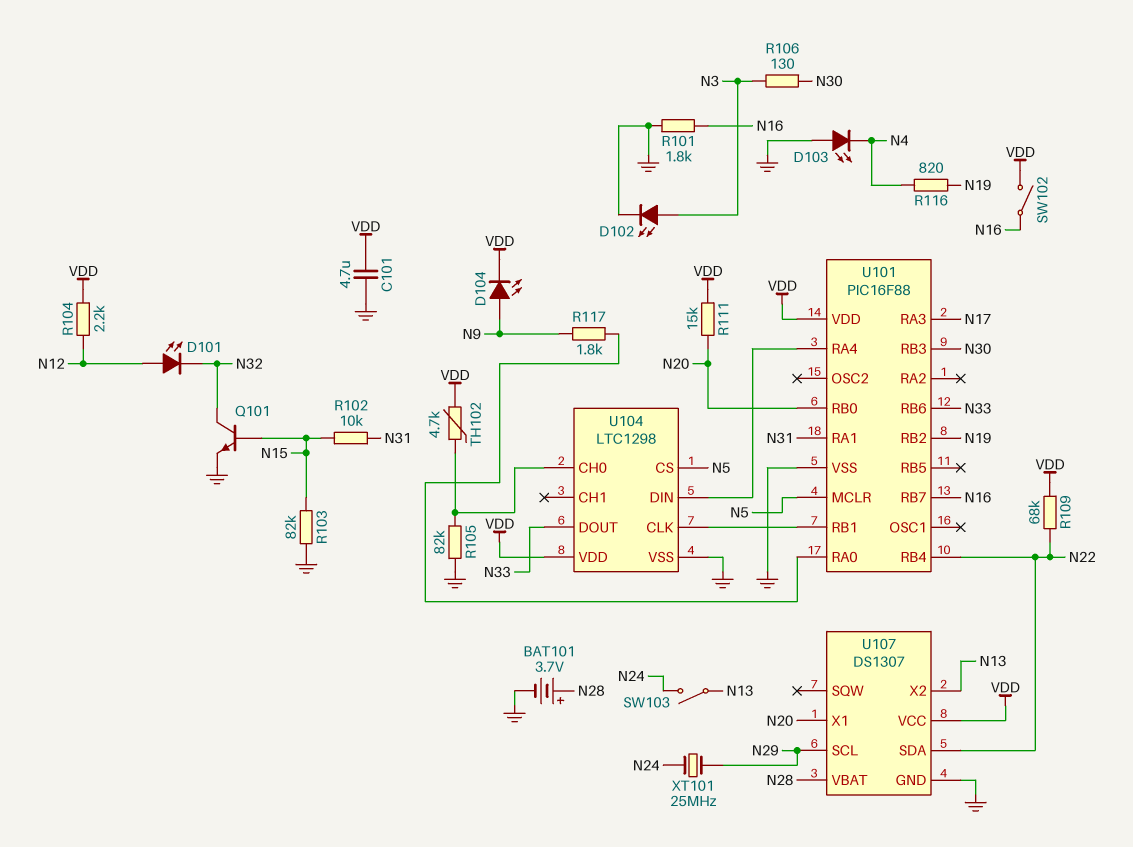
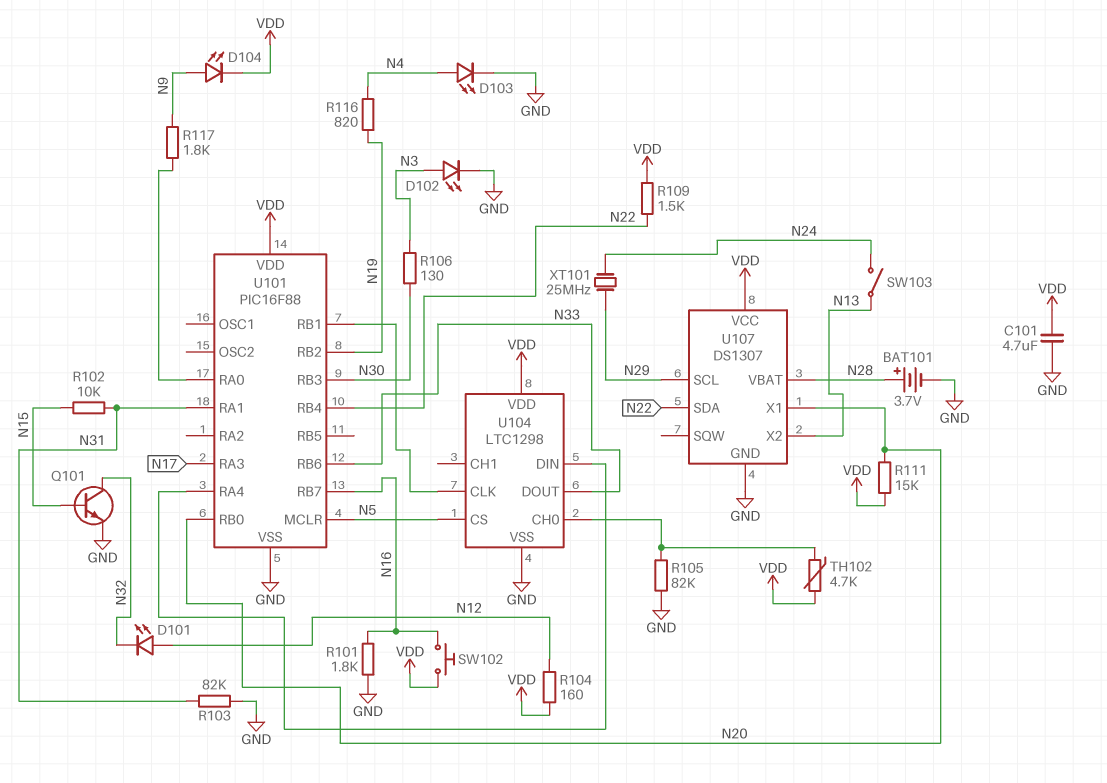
D103: LED (A GND, K N4) -> LED (A N4, K GND)
R103: 82k (GND, N15) -> 82k (GND, N31)
R104: 2.2k (N12, VDD) -> 160 (N12, VDD)
R109: 68k (N22, VDD) -> 1.5k (N22, VDD)
SW102: switch (N16, VDD) -> button (N16, VDD)

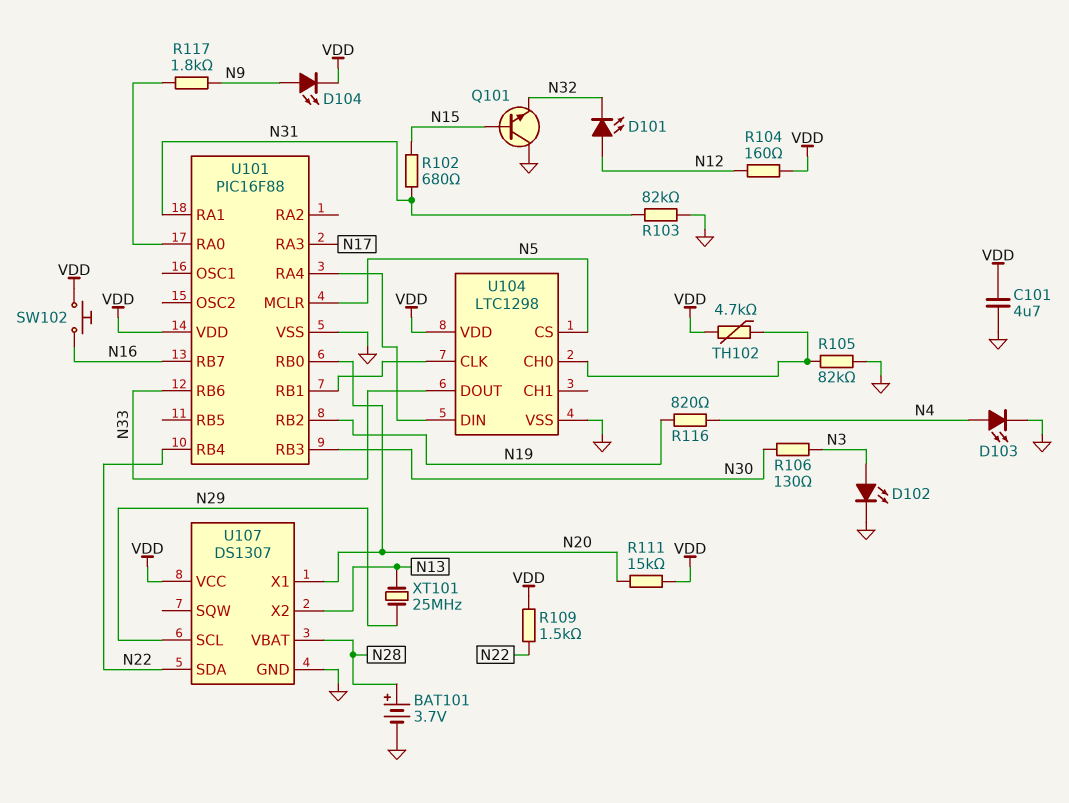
Q101: NPN (B N15, C N32, E GND) -> NPN (B N15, C GND, E N32)
R101: 1.8k (GND, N16) -> none
R102: 10k (N15, N31) -> 680 (N15, N31)
SW103: switch (N13, N24) -> none
XT101: 25MHz (N24, N29) -> 25MHz (N13, N29)

